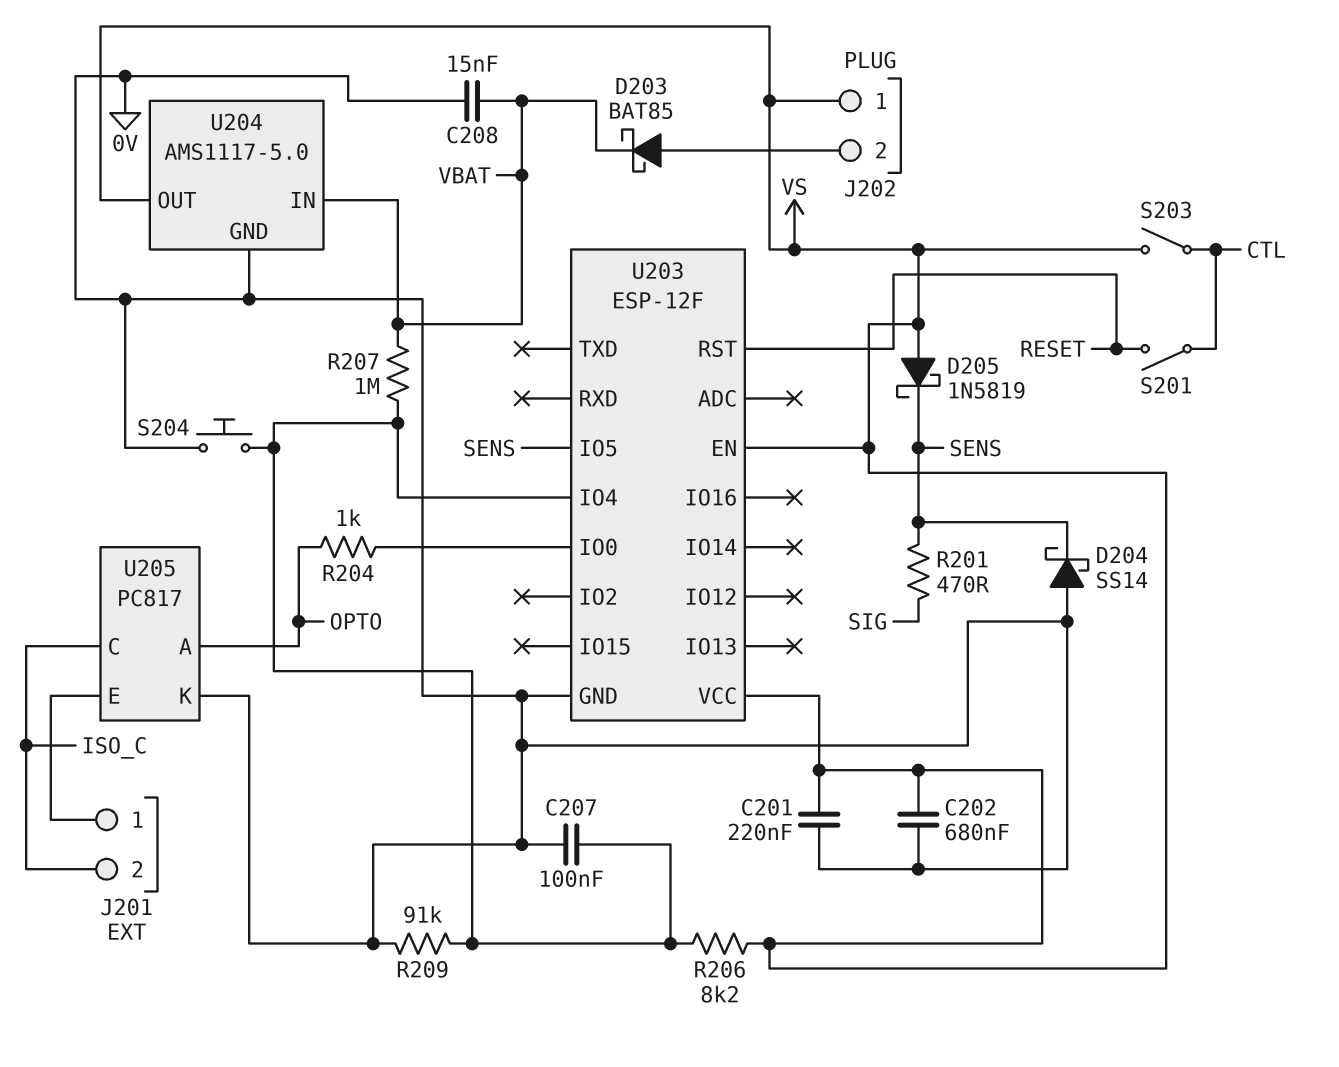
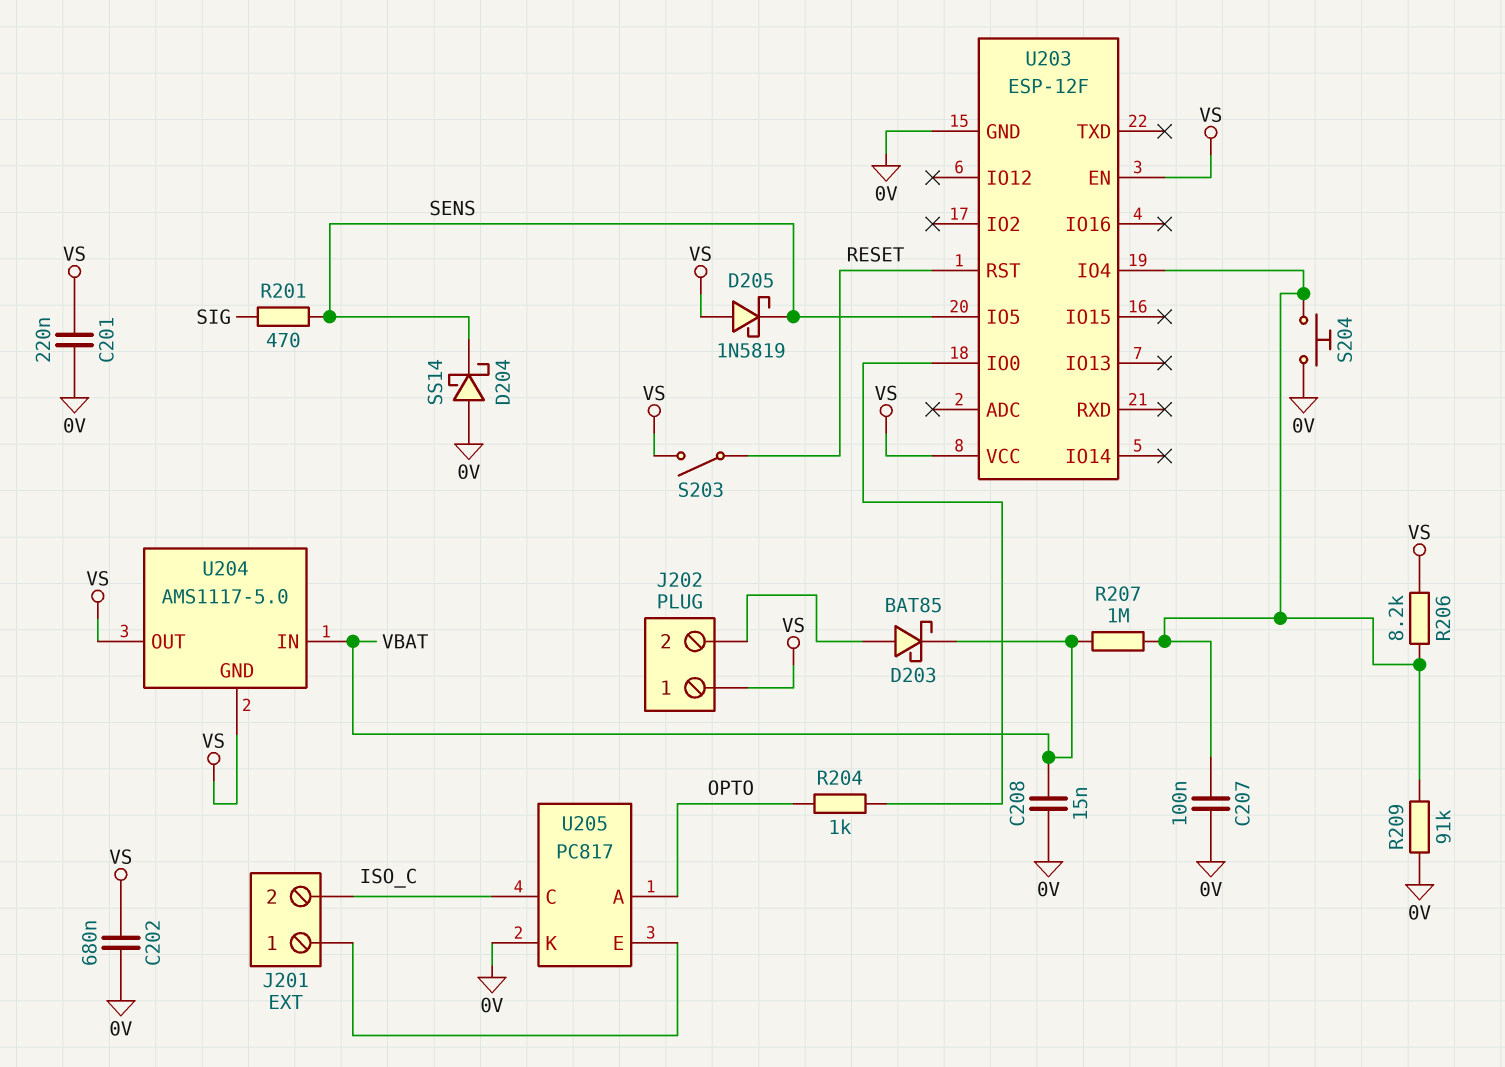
S201: switch (CTL, RESET) -> none
S203: switch (CTL, VS) -> switch (RESET, VS)
U204 pin GND: 0V -> VS

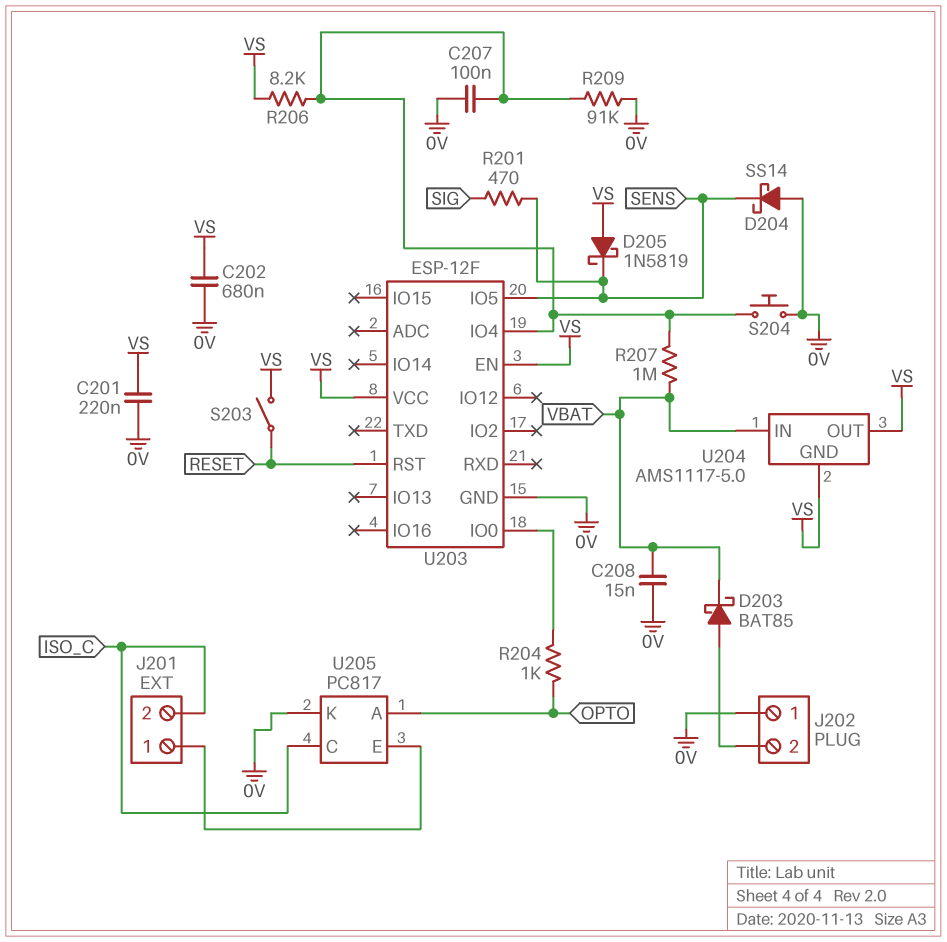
J202 pin 1: VS -> 0V

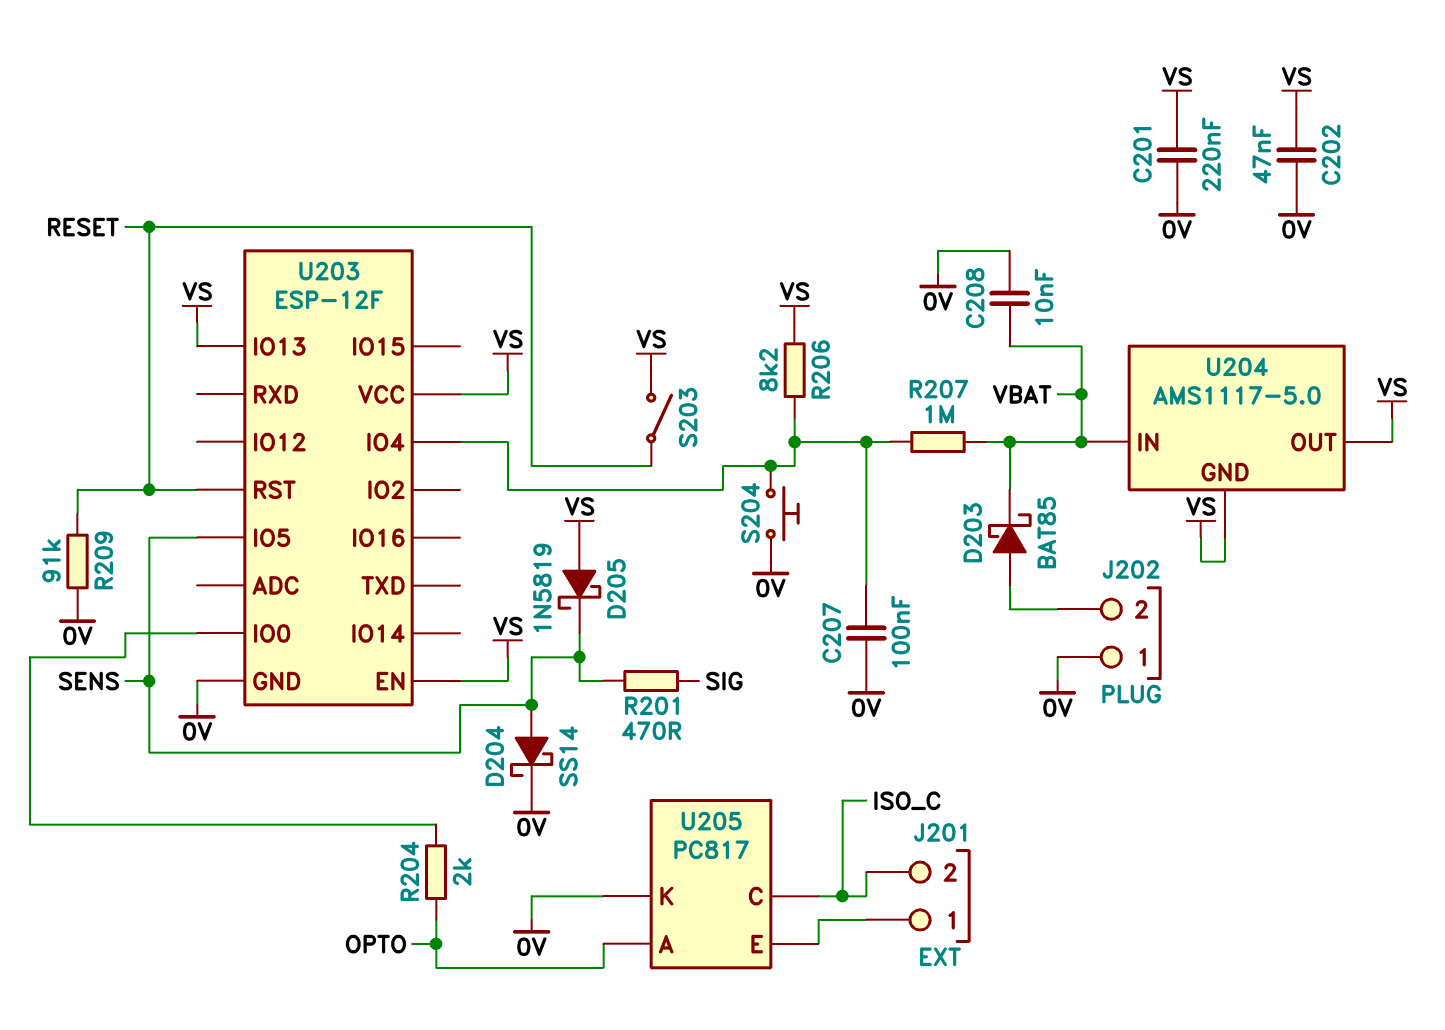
C202: 680nF (0V, VS) -> 47nF (0V, VS)
C208: 15nF (0V, VBAT) -> 10nF (0V, VBAT)
D204: schottky SS14 (A 0V, K SENS) -> schottky SS14 (A SENS, K 0V)
R204: 1k (OPTO, U203/IO0) -> 2k (OPTO, U203/IO0)
R209: 91k (0V, U203/IO4) -> 91k (0V, RESET)
U203 pin IO13: none -> VS

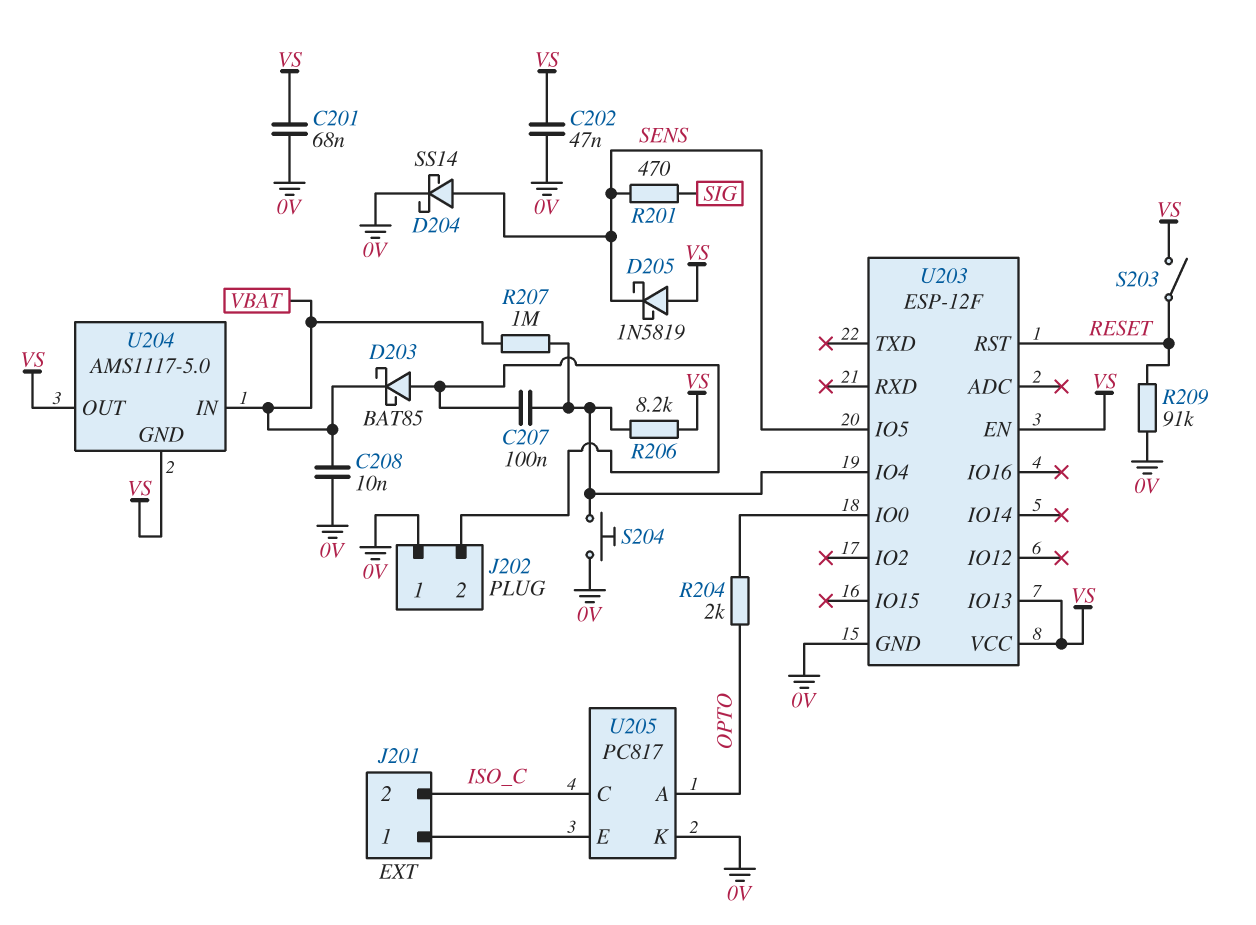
C201: 220nF (0V, VS) -> 68nF (0V, VS)
C207: 100nF (0V, U203/IO4) -> 100nF (J202/2, U203/IO4)

